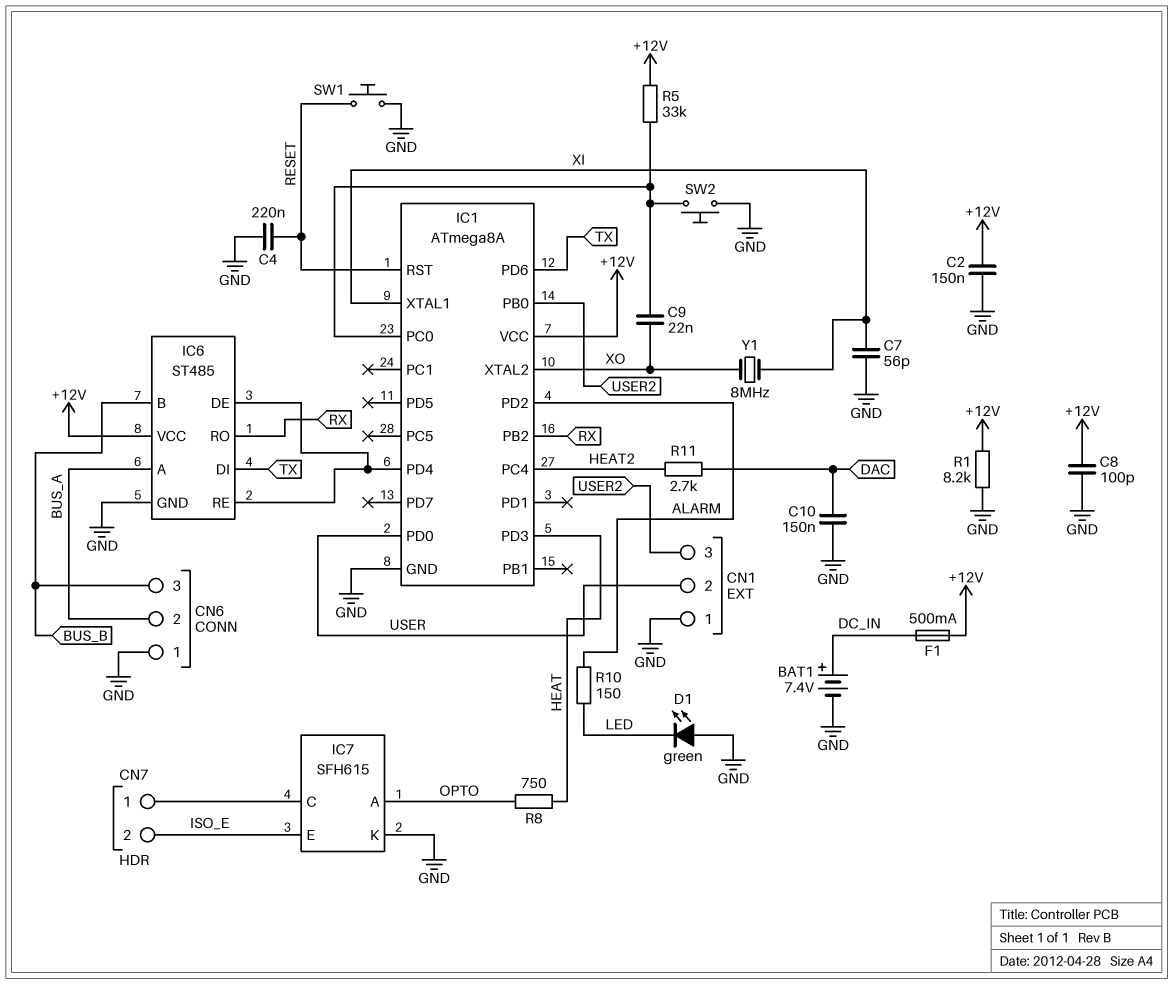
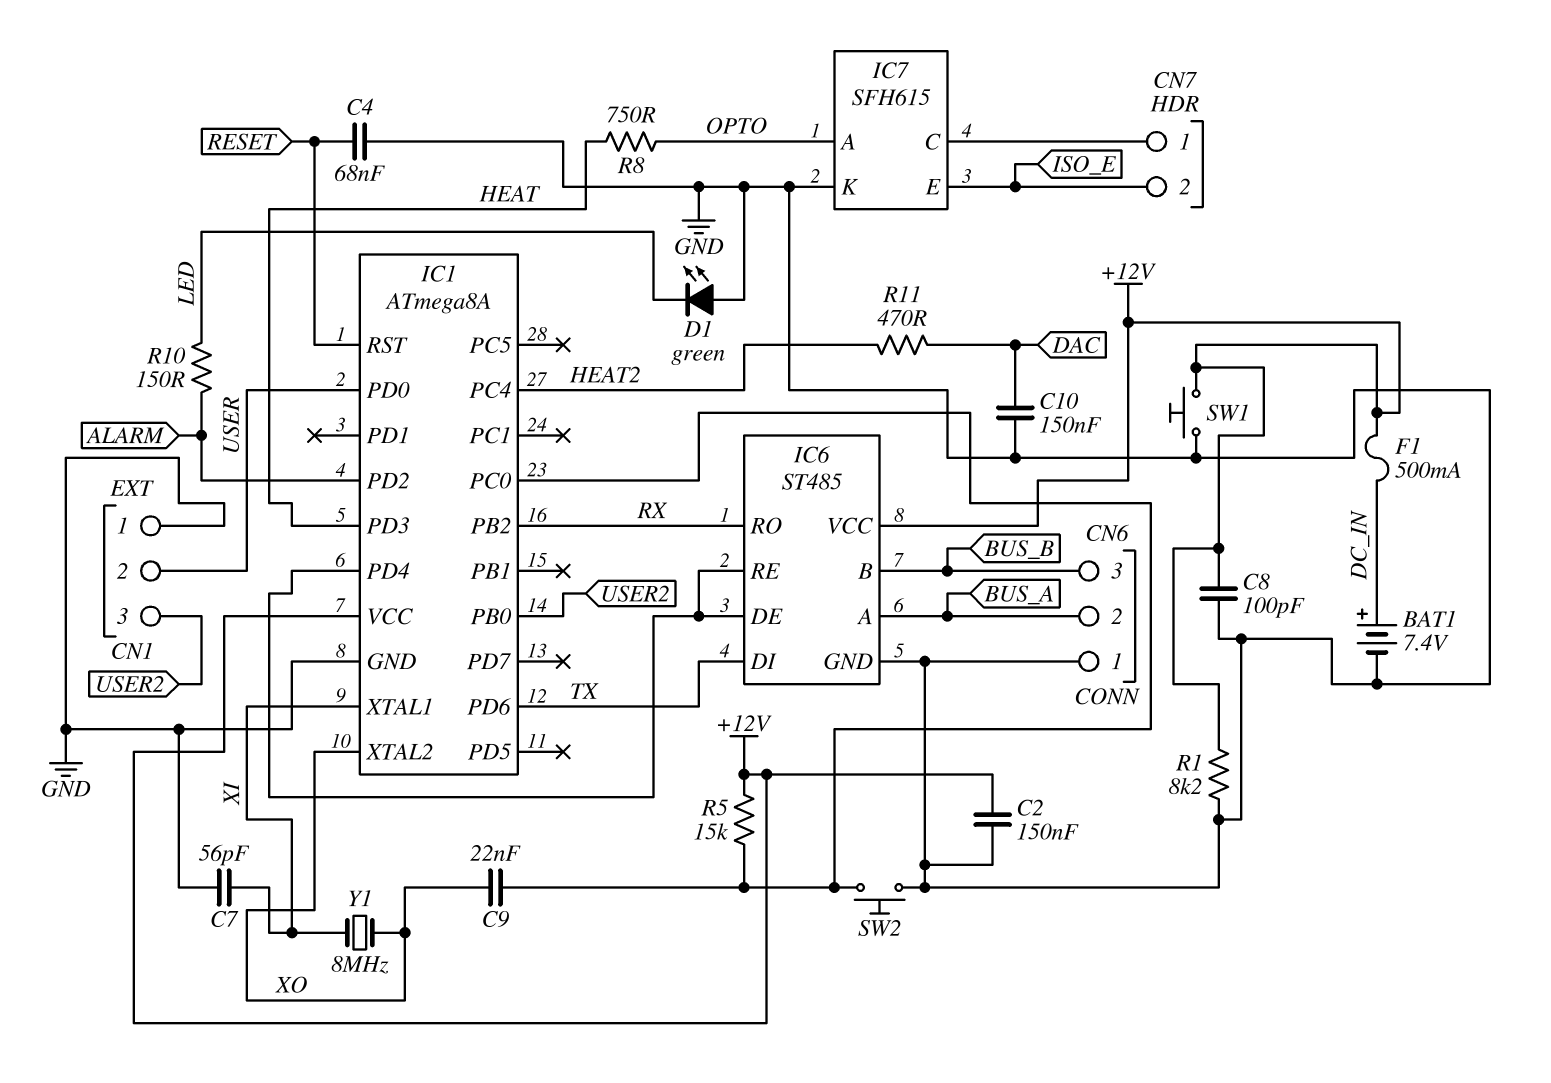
C4: 220nF (GND, RESET) -> 68nF (GND, RESET)
R5: 33k (+12V, IC1/PC0) -> 15k (+12V, IC1/PC0)
R11: 2.7k (DAC, HEAT2) -> 470 (DAC, HEAT2)
SW1: button (GND, RESET) -> button (+12V, GND)

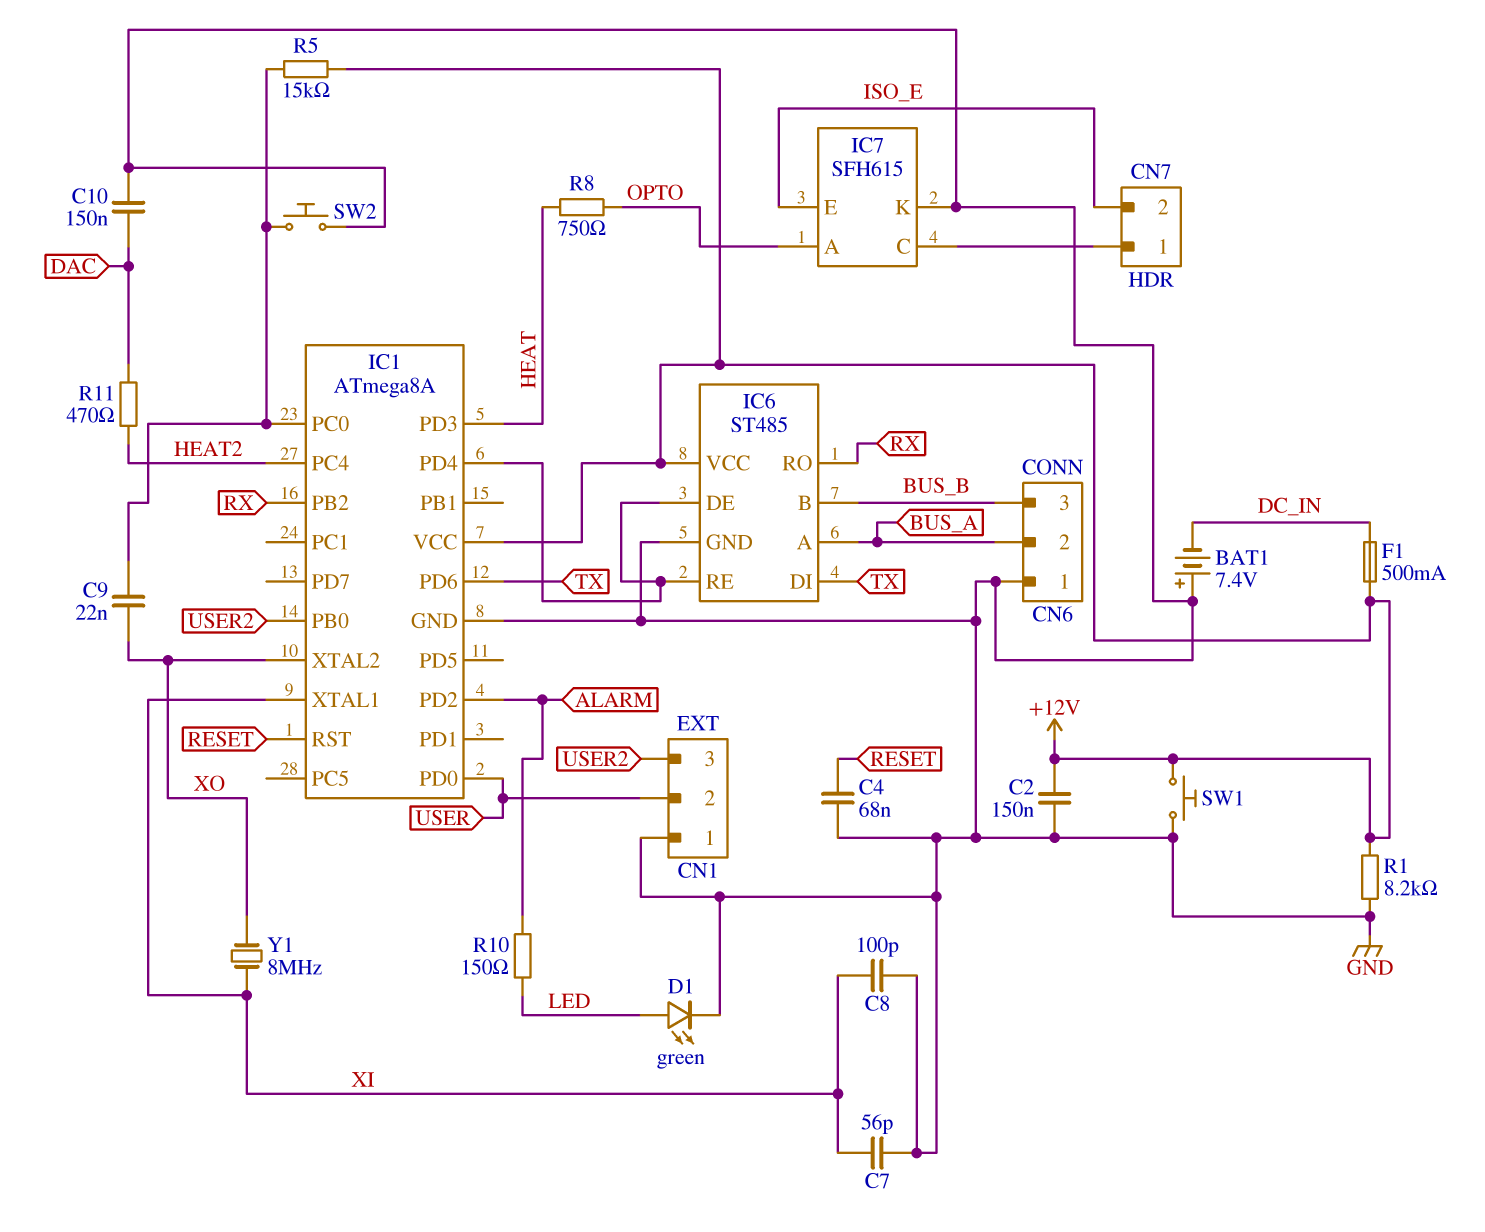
BAT1: 7.4V (plus DC_IN, minus GND) -> 7.4V (plus GND, minus DC_IN)
C8: 100pF (+12V, GND) -> 100pF (GND, XI)
D1: LED green (A GND, K LED) -> LED green (A LED, K GND)

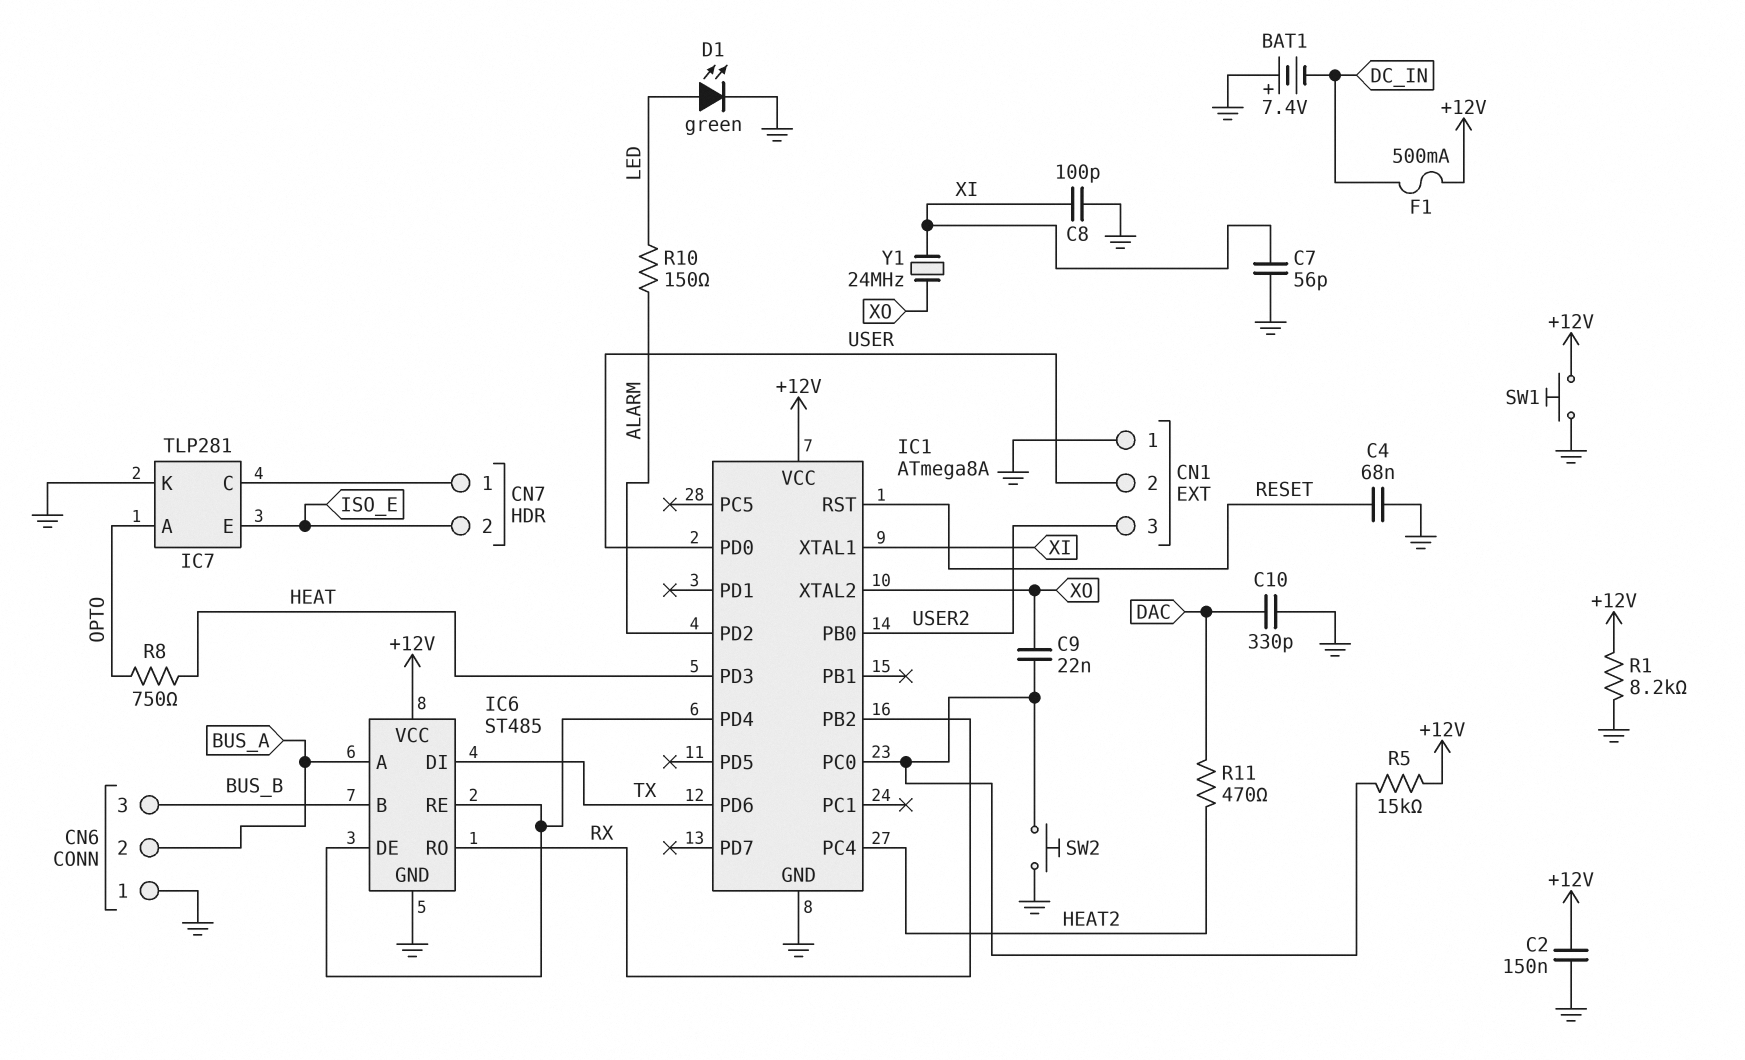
C10: 150nF (DAC, GND) -> 330pF (DAC, GND)
IC7: SFH615 -> TLP281
Y1: 8MHz (XI, XO) -> 24MHz (XI, XO)

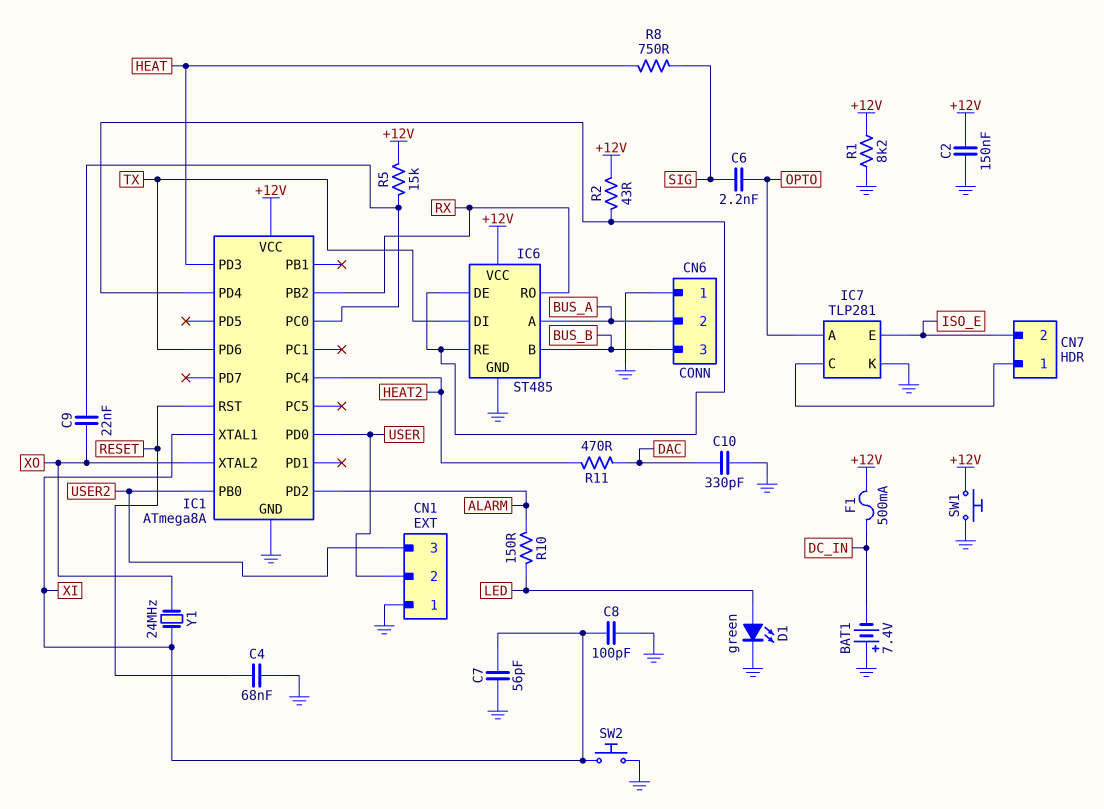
C6: none -> 2.2nF (OPTO, SIG)
R2: none -> 43 (+12V, IC1/PD4)
R8: 750 (HEAT, OPTO) -> 750 (HEAT, SIG)
SW2: button (GND, IC1/PC0) -> button (GND, XI)

